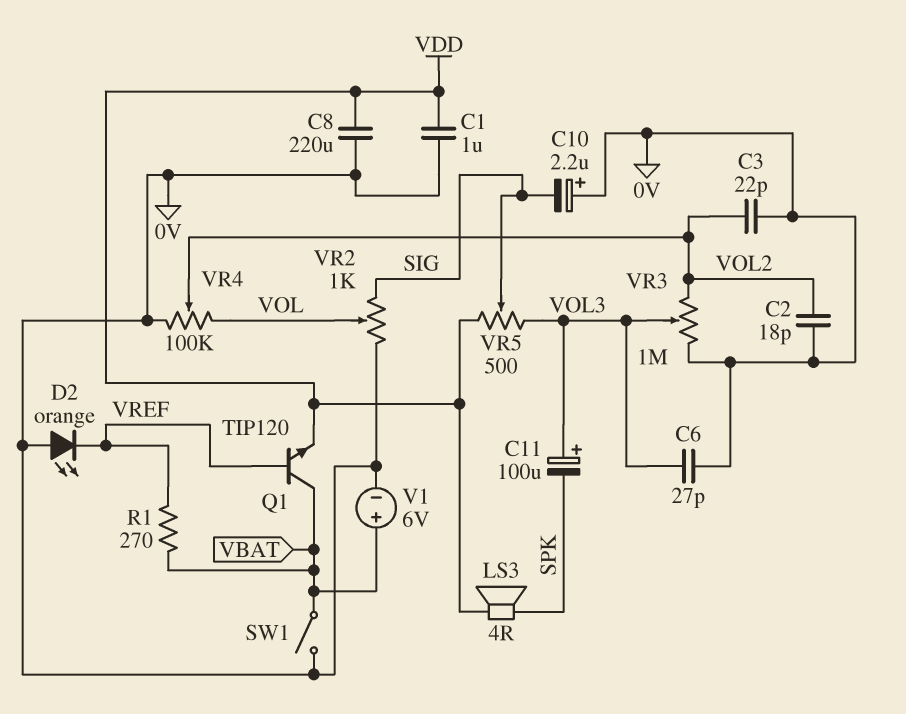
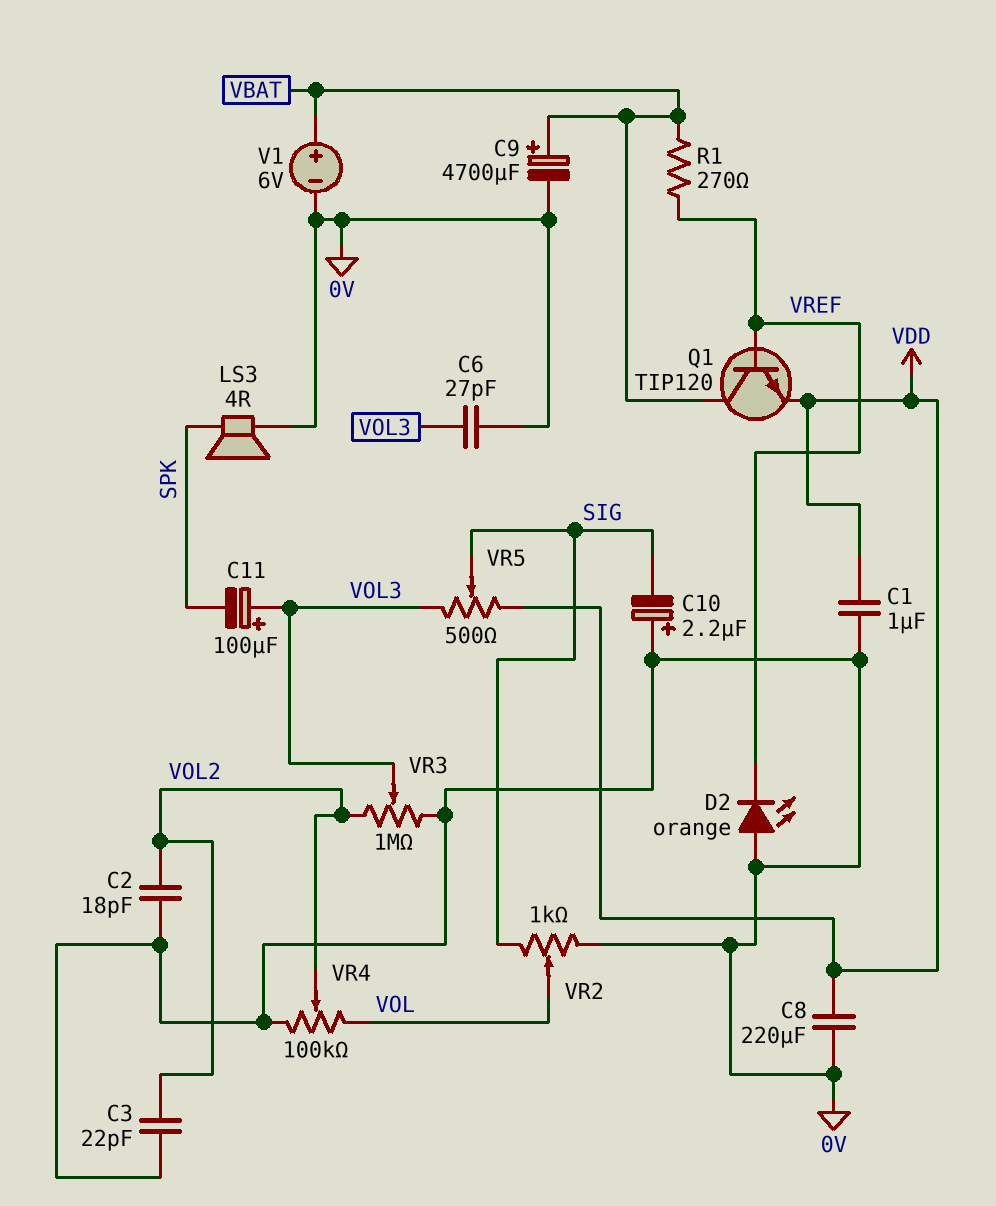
C9: none -> 4700uF (plus VBAT, minus 0V)
LS3: speaker 4R (SPK, VDD) -> speaker 4R (0V, SPK)
SW1: switch (0V, VBAT) -> none

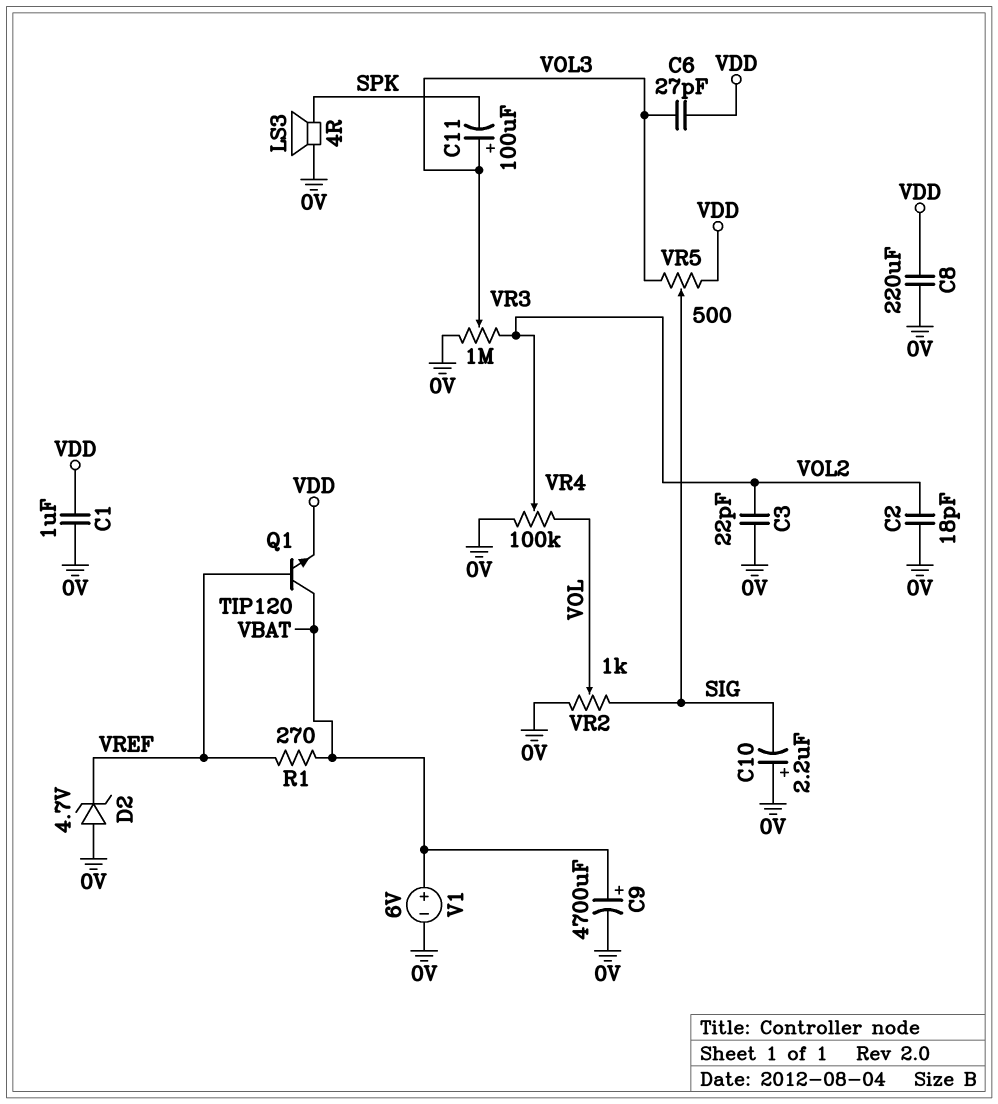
C6: 27pF (0V, VOL3) -> 27pF (VDD, VOL3)
D2: LED orange (A 0V, K VREF) -> zener 4.7V (A 0V, K VREF)

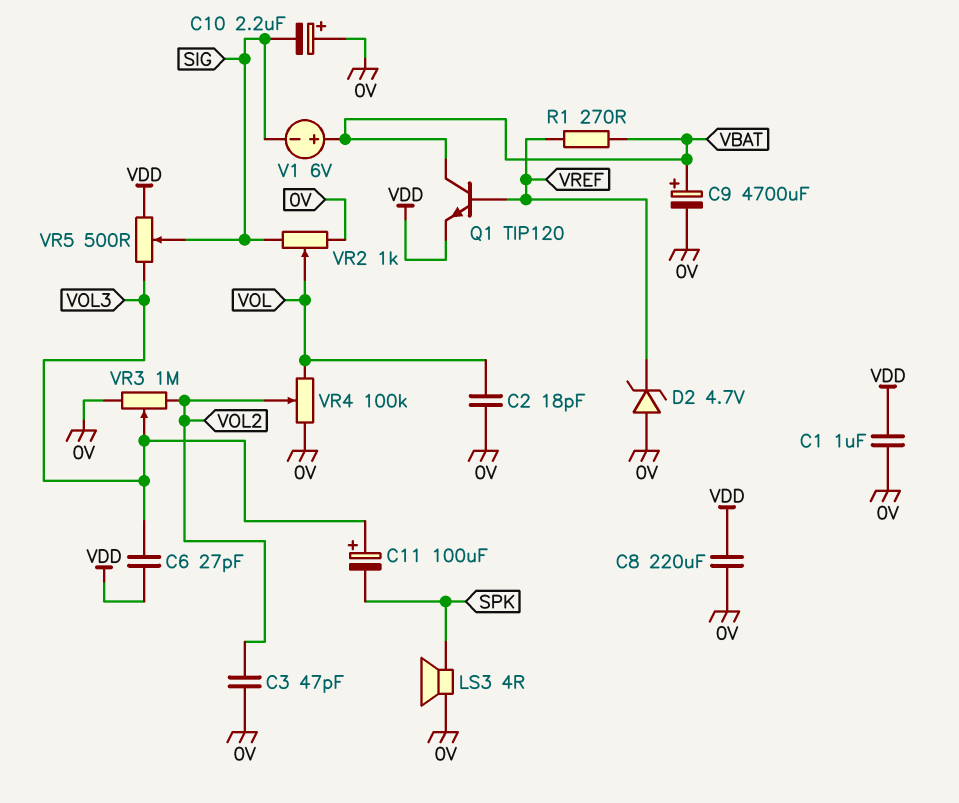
C2: 18pF (0V, VOL2) -> 18pF (0V, VOL)
C3: 22pF (0V, VOL2) -> 47pF (0V, VOL2)
V1: 6V (plus VBAT, minus 0V) -> 6V (plus VBAT, minus SIG)

